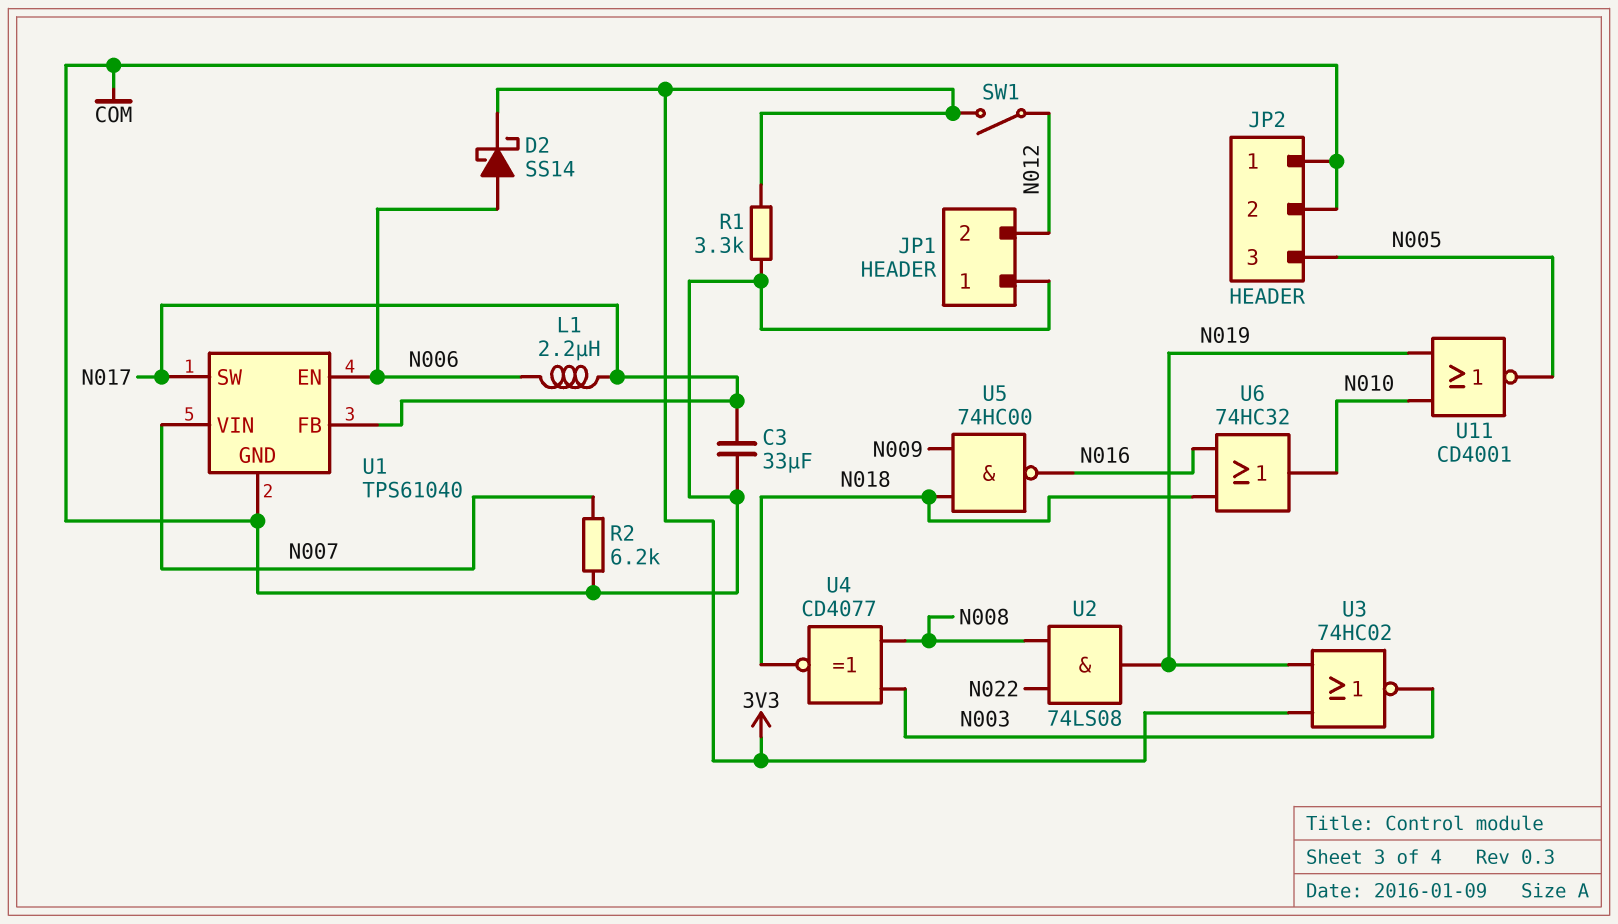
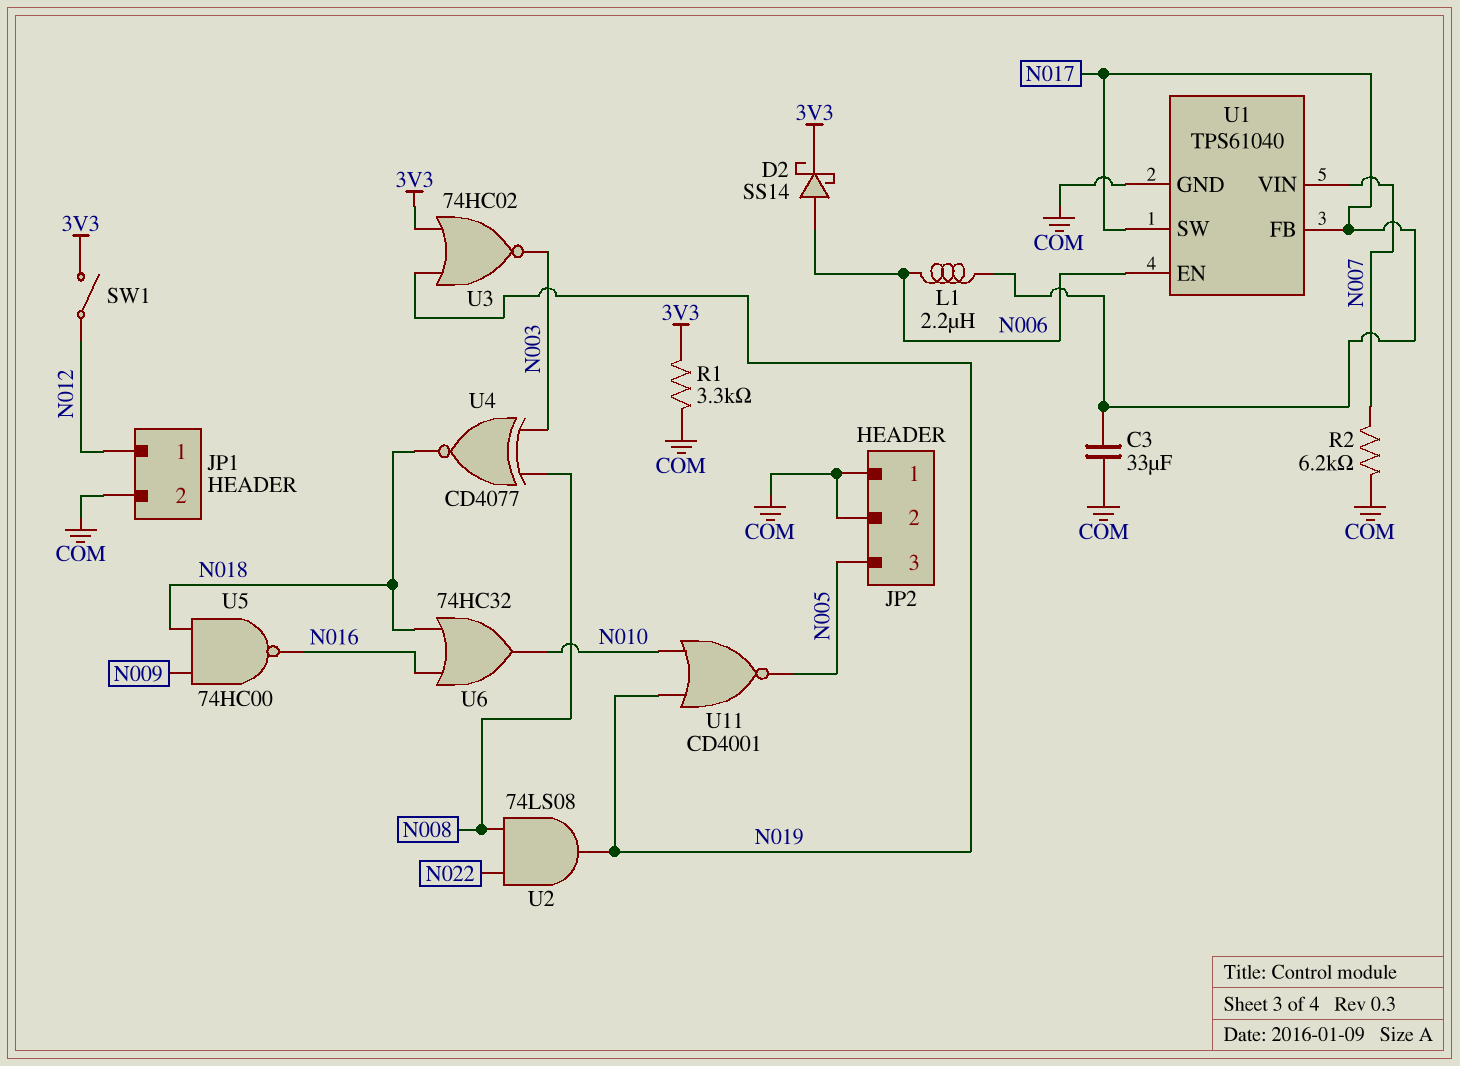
JP1 pin 1: COM -> N012
JP1 pin 2: N012 -> COM

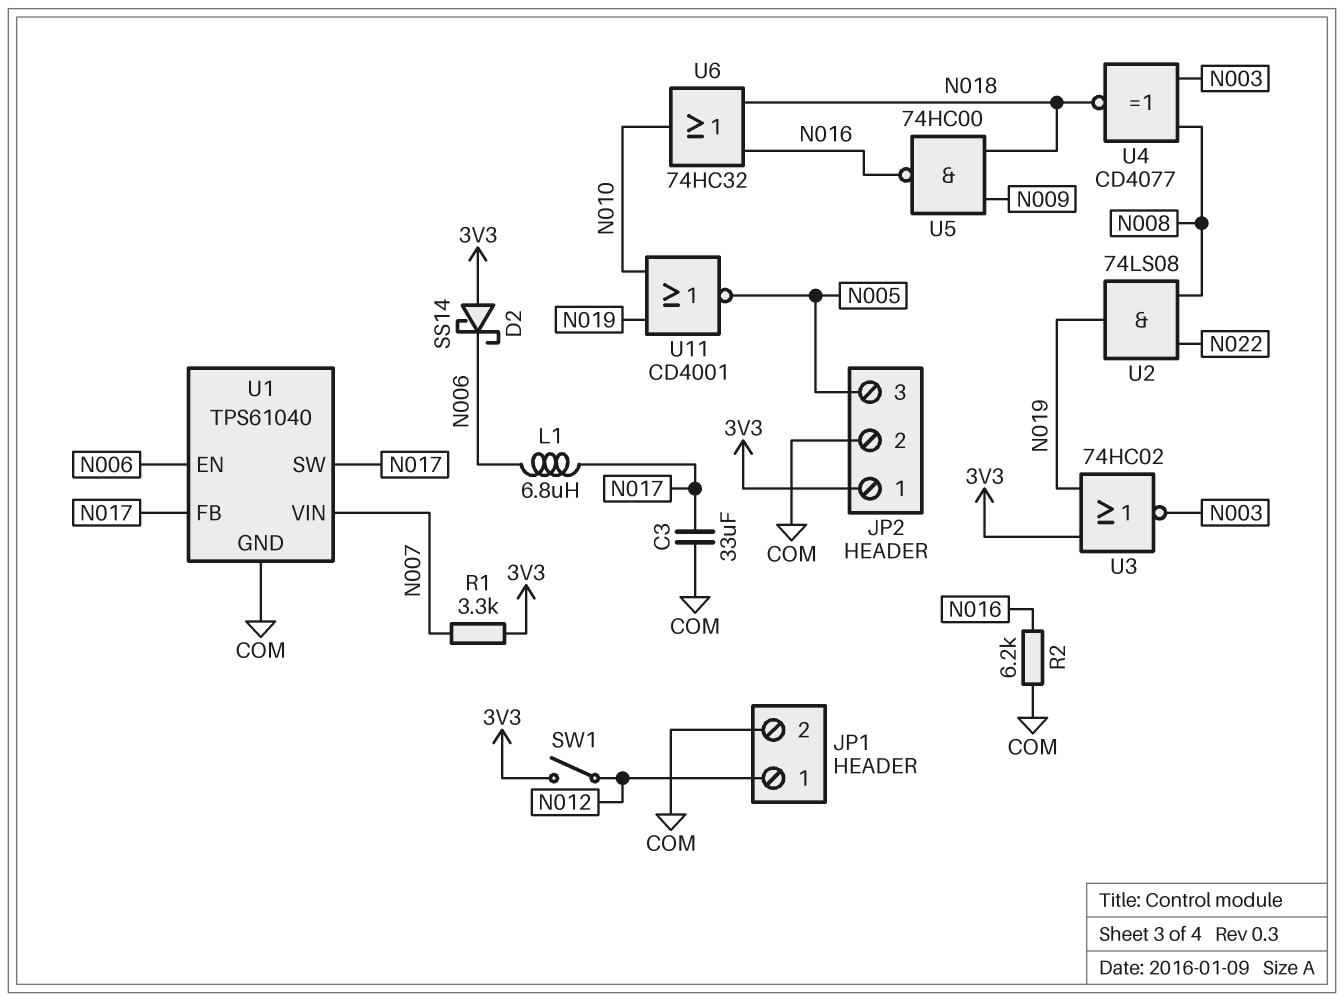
D2: schottky SS14 (A N006, K 3V3) -> schottky SS14 (A 3V3, K N006)
JP2 pin 1: COM -> 3V3
L1: 2.2uH (N006, N017) -> 6.8uH (N006, N017)
R1: 3.3k (3V3, COM) -> 3.3k (3V3, N007)
R2: 6.2k (COM, N007) -> 6.2k (COM, N016)

